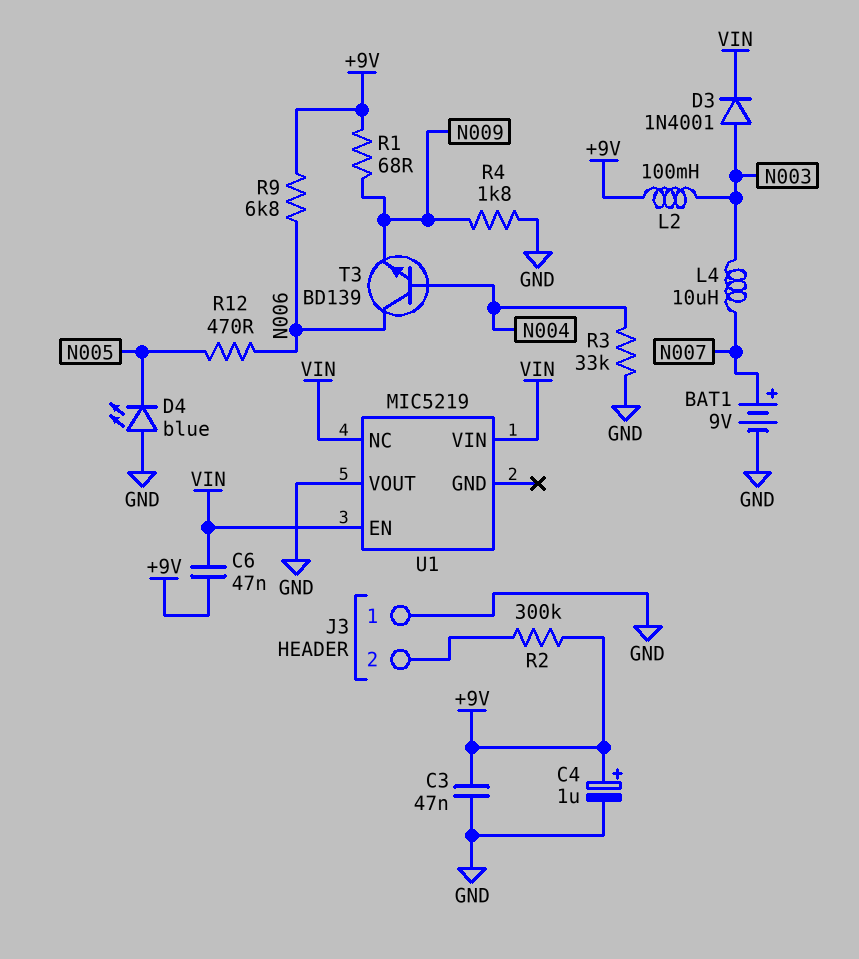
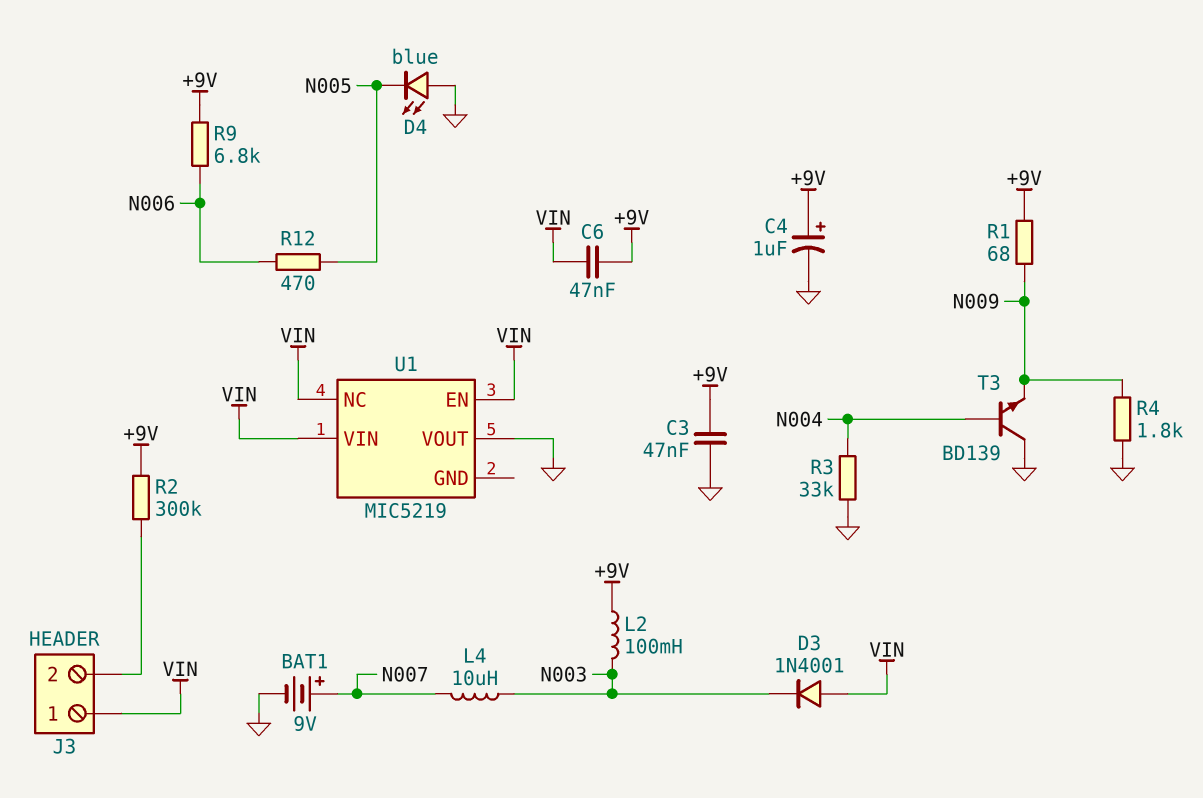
D3: diode 1N4001 (A N003, K VIN) -> diode 1N4001 (A VIN, K N003)
J3 pin 1: GND -> VIN
T3: NPN BD139 (B N004, C N006, E N009) -> NPN BD139 (B N004, C GND, E N009)

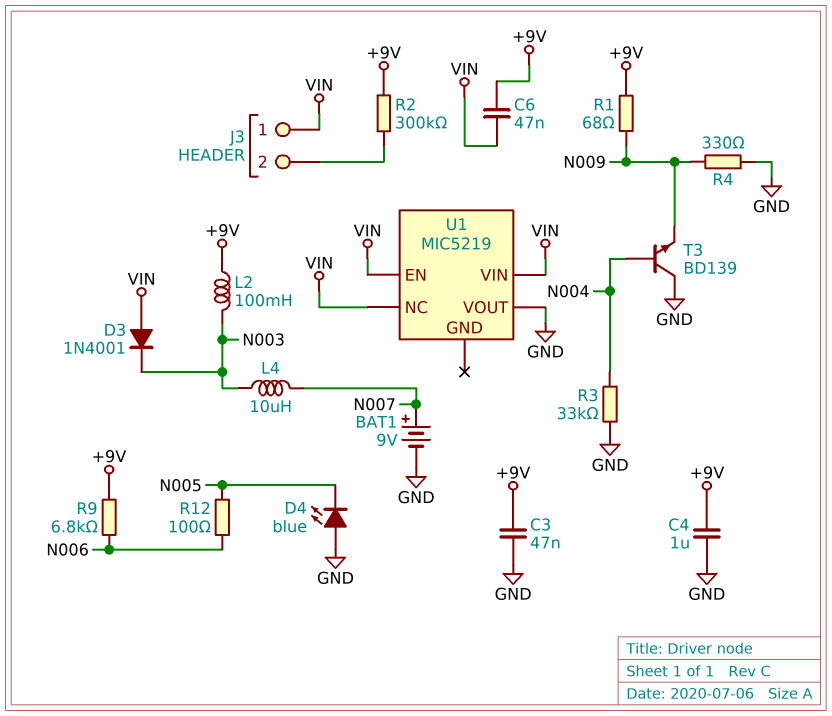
C4: 1uF (plus +9V, minus GND) -> 1uF (+9V, GND)
R4: 1.8k (GND, N009) -> 330 (GND, N009)
R12: 470 (N005, N006) -> 100 (N005, N006)

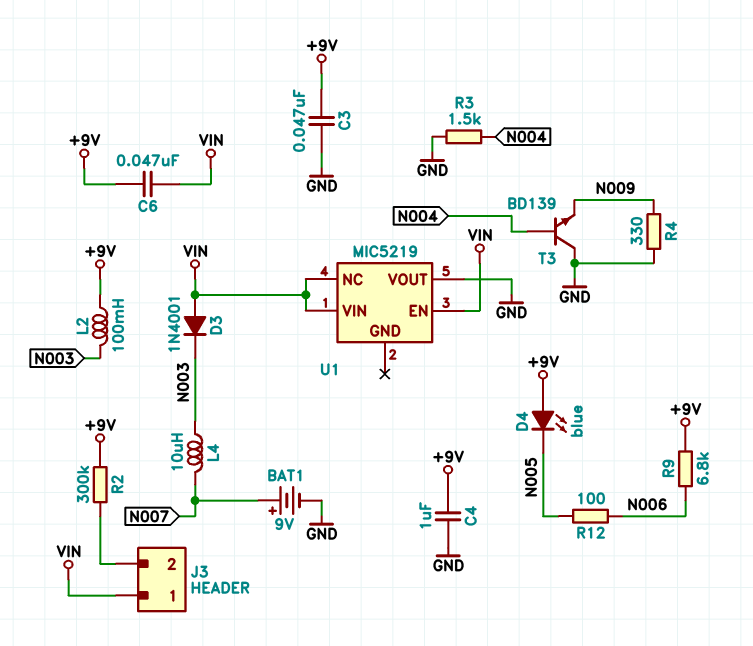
D4: LED blue (A GND, K N005) -> LED blue (A +9V, K N005)
R1: 68 (+9V, N009) -> none
R3: 33k (GND, N004) -> 1.5k (GND, N004)

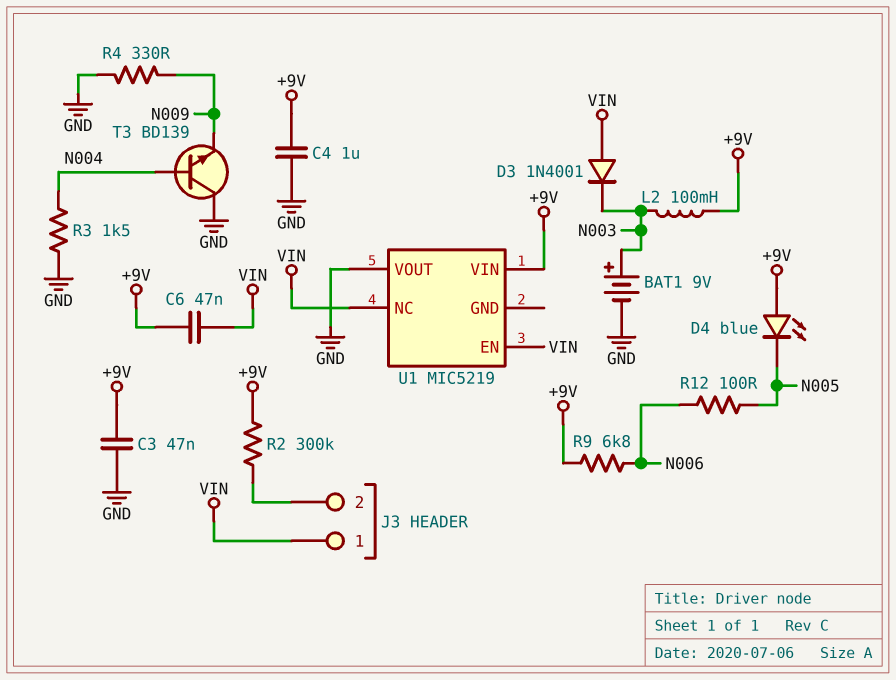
BAT1: 9V (plus N007, minus GND) -> 9V (plus N003, minus GND)
L4: 10uH (N003, N007) -> none
U1 pin VIN: VIN -> +9V

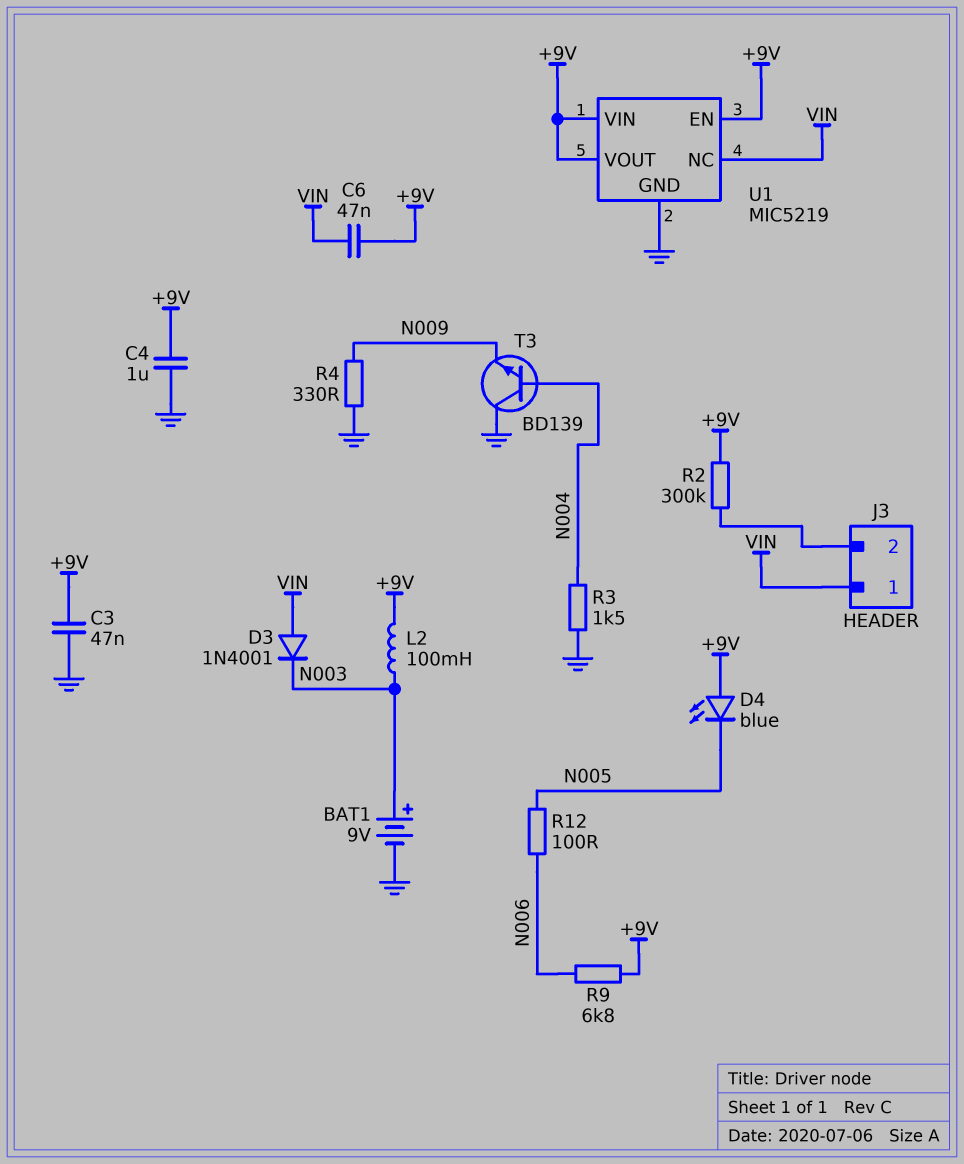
U1 pin EN: VIN -> +9V
U1 pin GND: none -> GND
U1 pin VOUT: GND -> +9V

